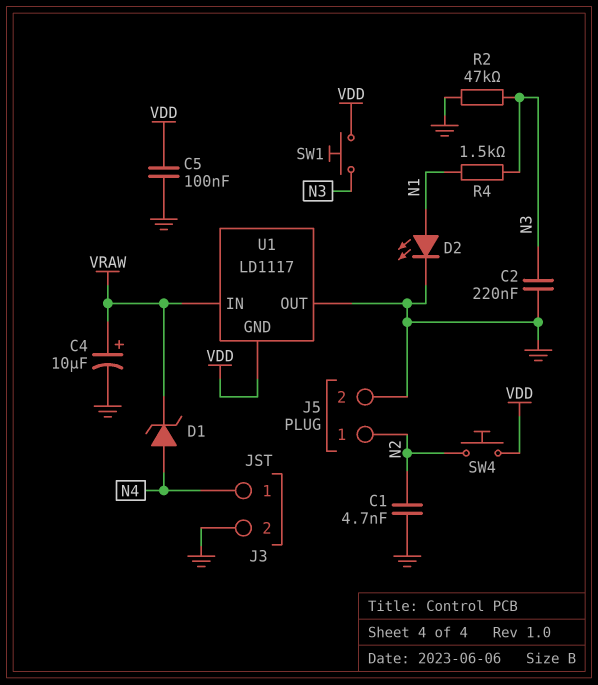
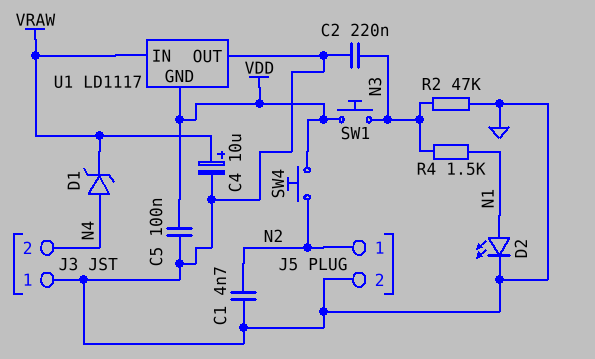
J3 pin 1: N4 -> GND
J3 pin 2: GND -> N4

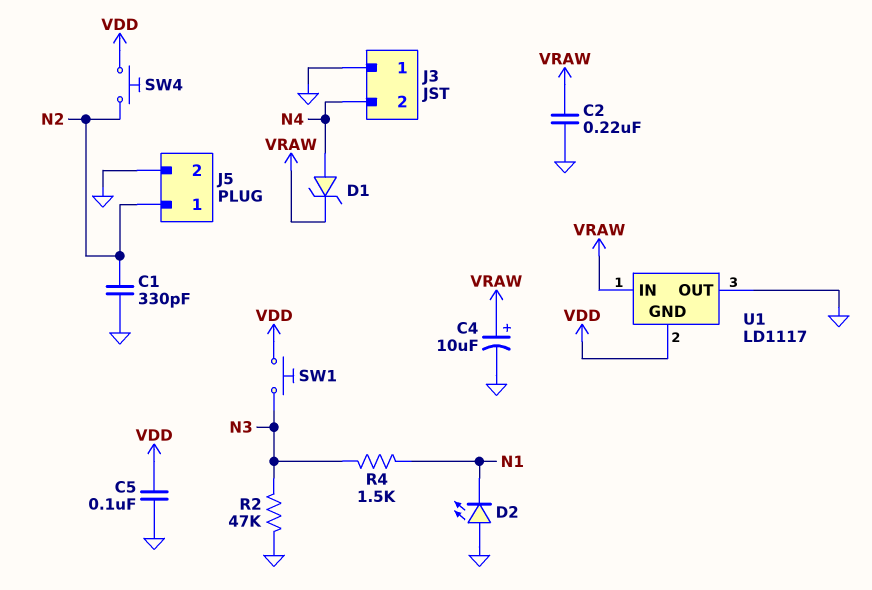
C1: 4.7nF (GND, N2) -> 330pF (GND, N2)
C2: 220nF (GND, N3) -> 220nF (GND, VRAW)
D2: LED (A N1, K GND) -> LED (A GND, K N1)

